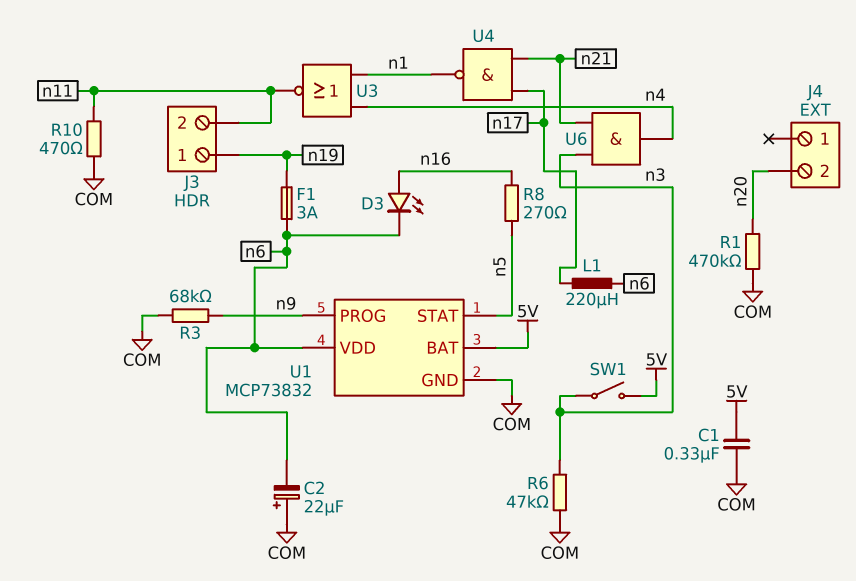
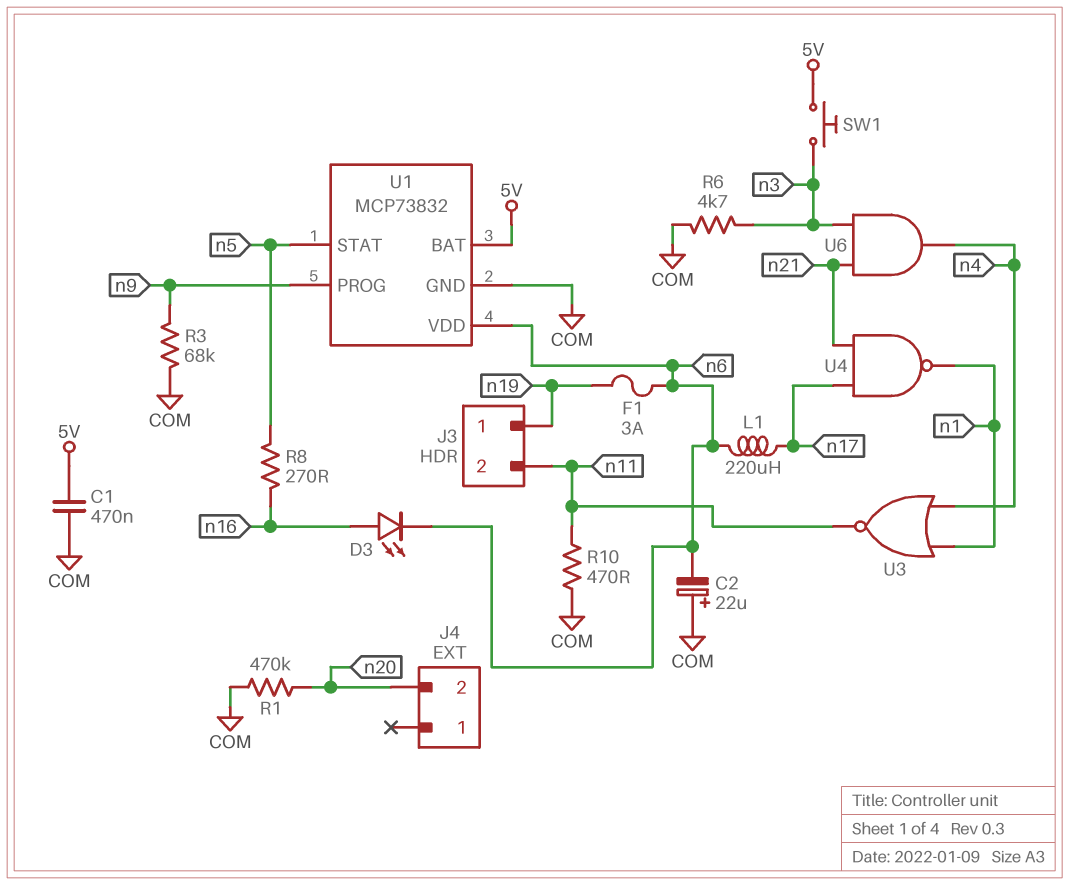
C1: 330nF (5V, COM) -> 470nF (5V, COM)
R6: 47k (COM, n3) -> 4.7k (COM, n3)
SW1: switch (5V, n3) -> button (5V, n3)

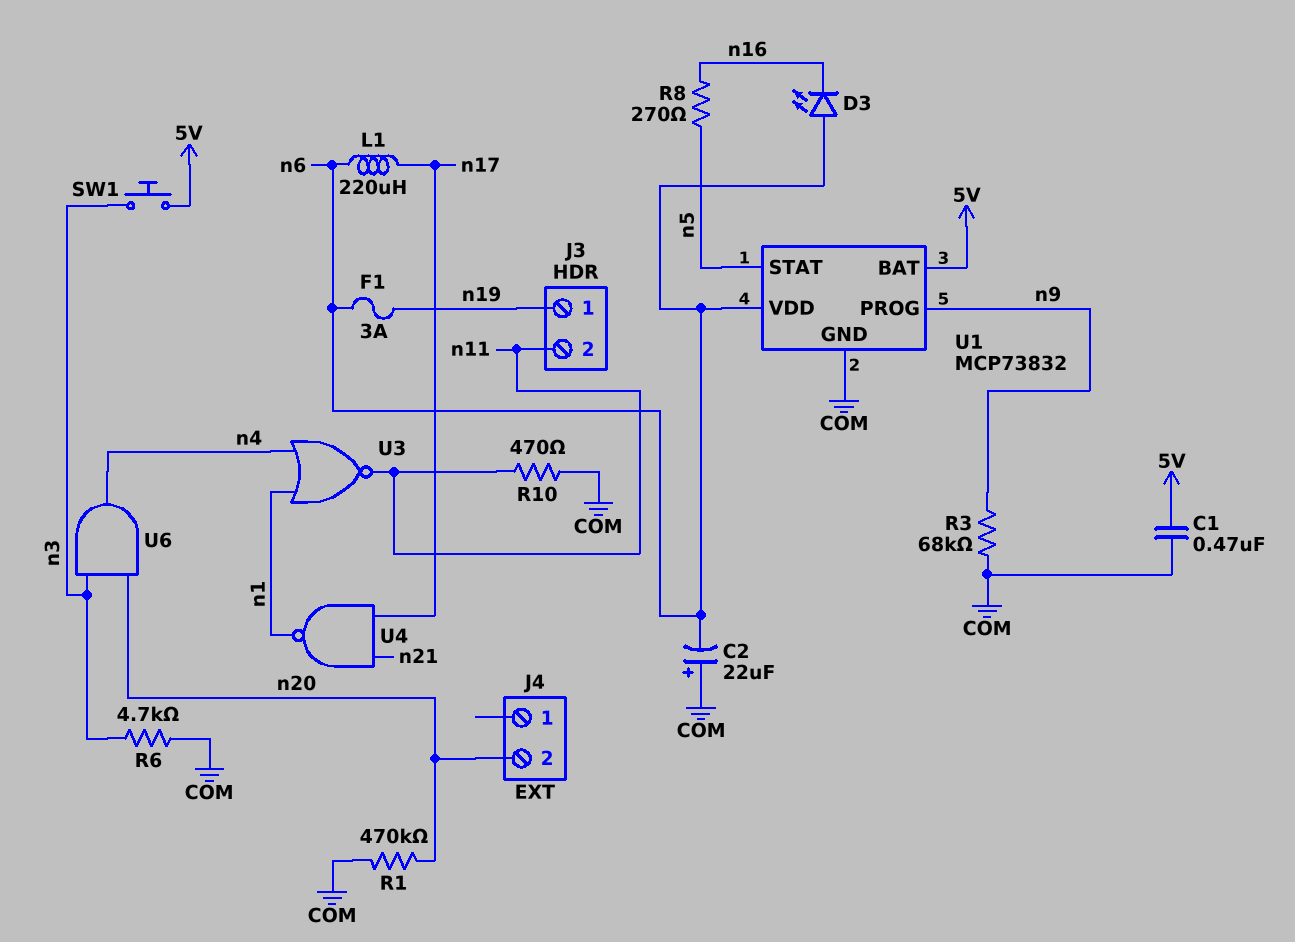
D3: LED (A n16, K n6) -> LED (A n6, K n16)
U6: AND (in n3, in n21, out n4) -> AND (in n3, in n20, out n4)

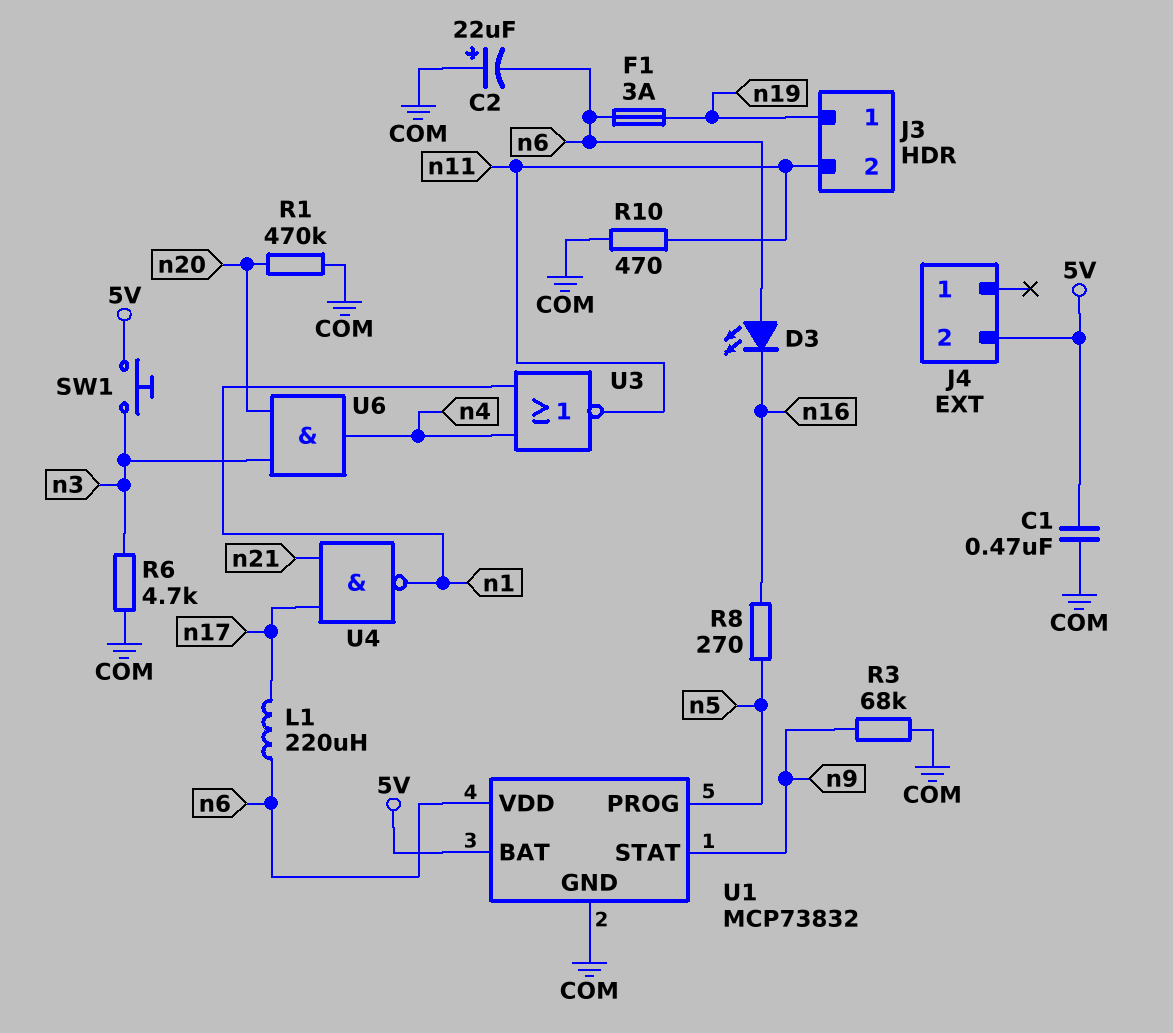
J4 pin 2: n20 -> 5V
U1 pin PROG: n9 -> n5
U1 pin STAT: n5 -> n9

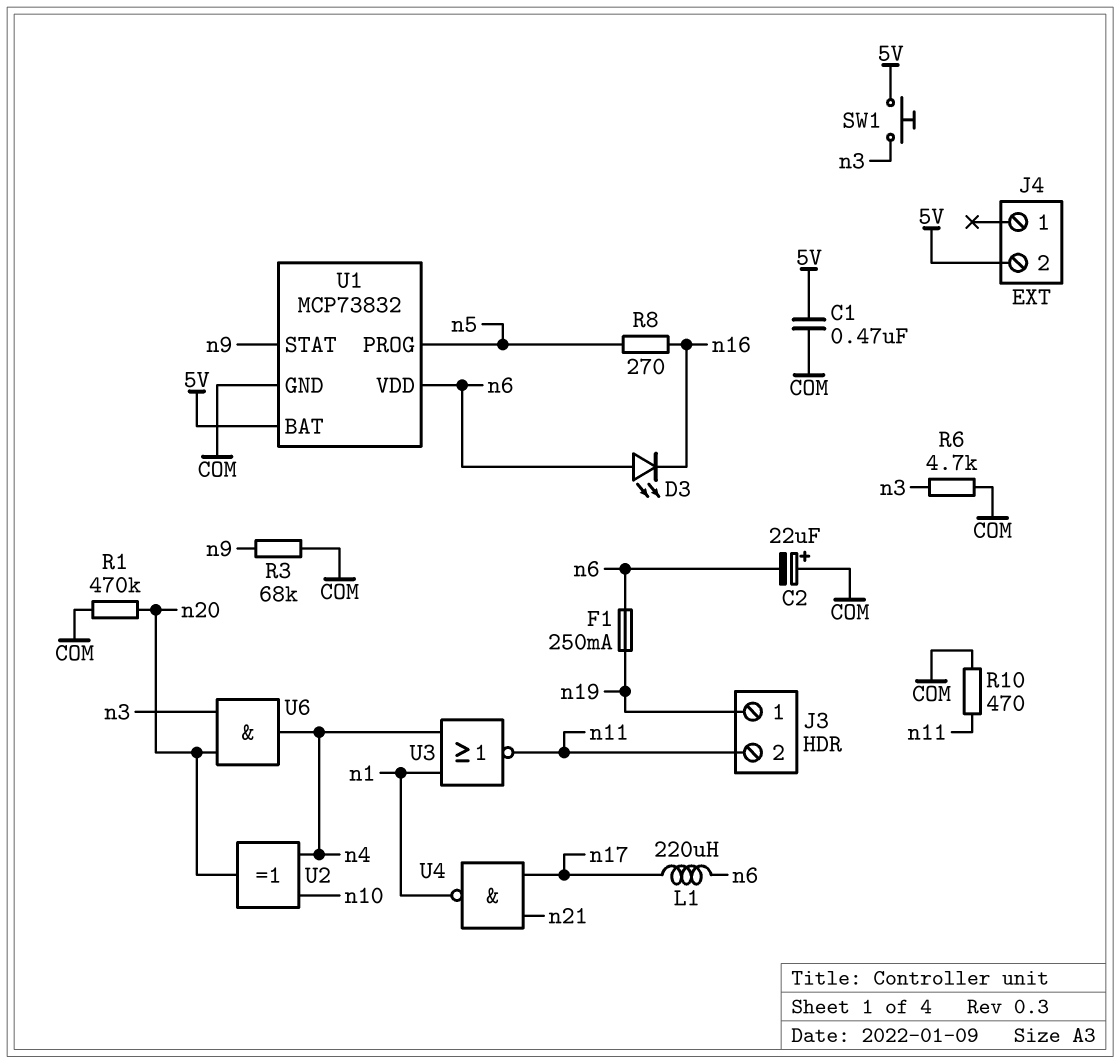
F1: 3A (n6, n19) -> 250mA (n6, n19)
U2: none -> XOR (in n4, in n10, out n20)

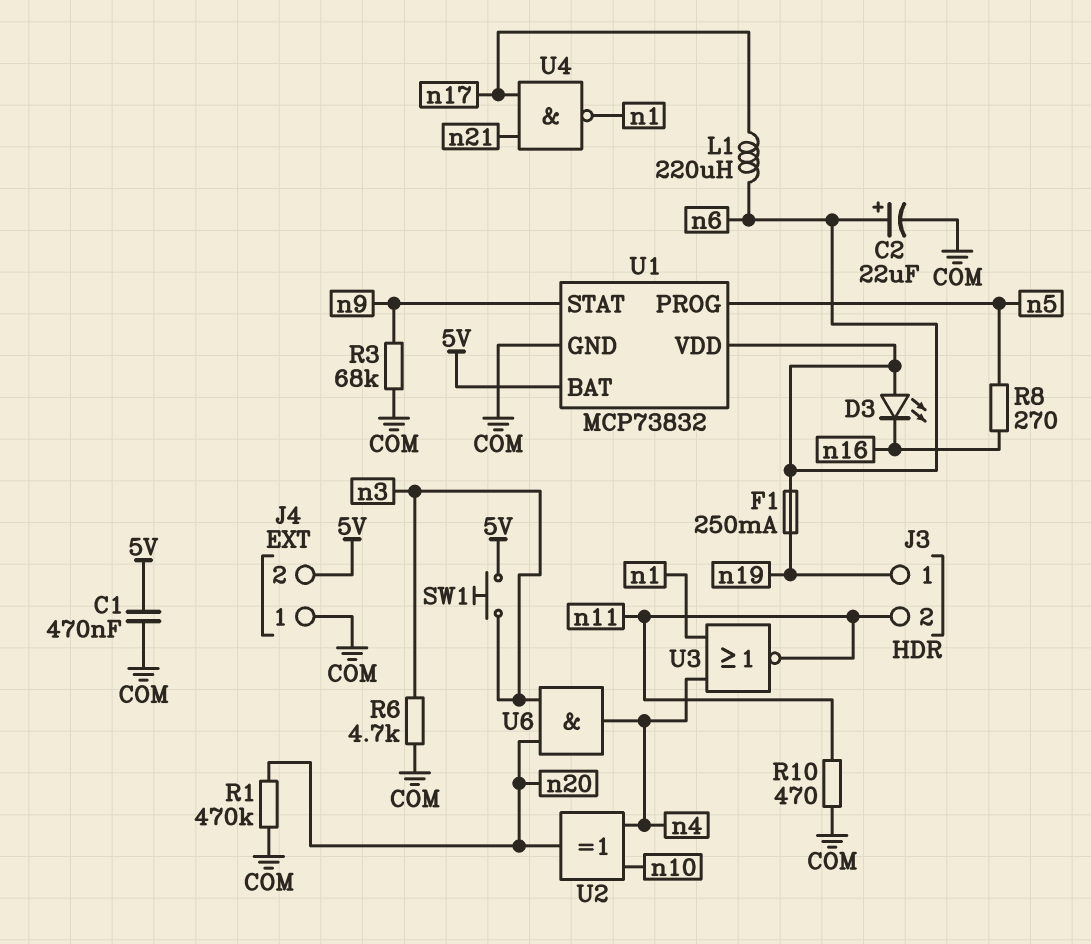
C2: 22uF (plus COM, minus n6) -> 22uF (plus n6, minus COM)
J4 pin 1: none -> COM

